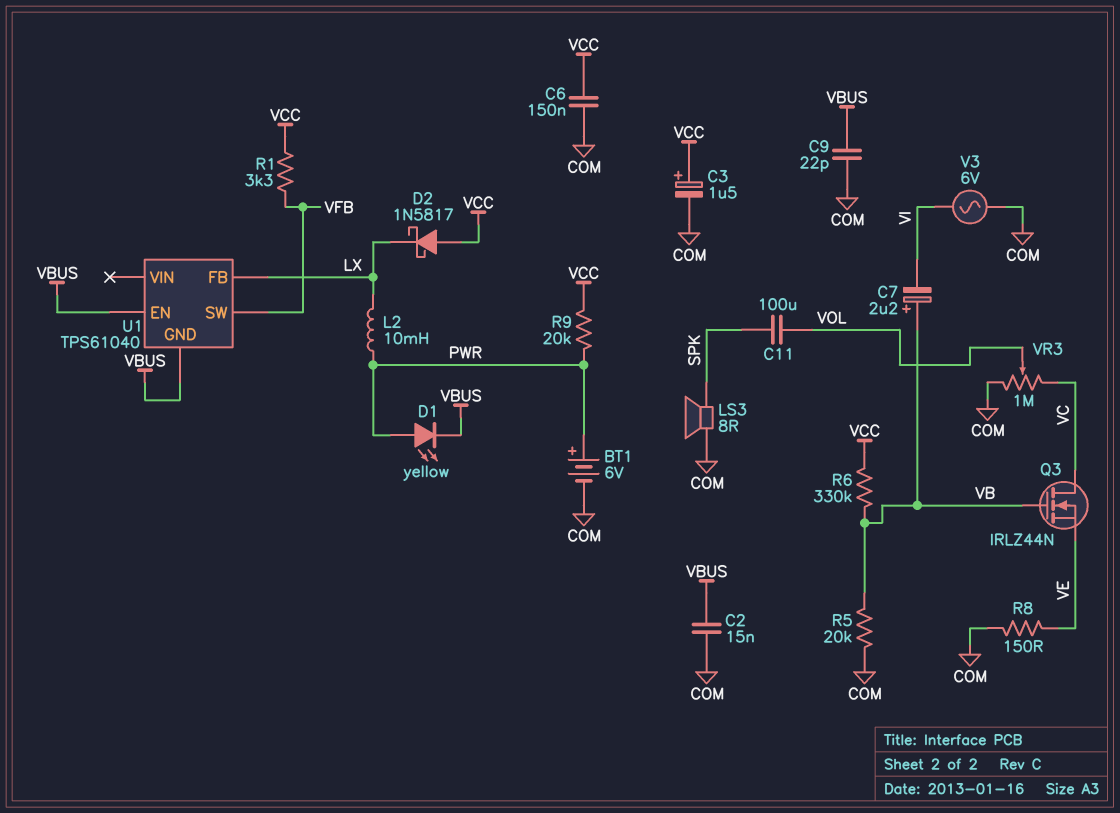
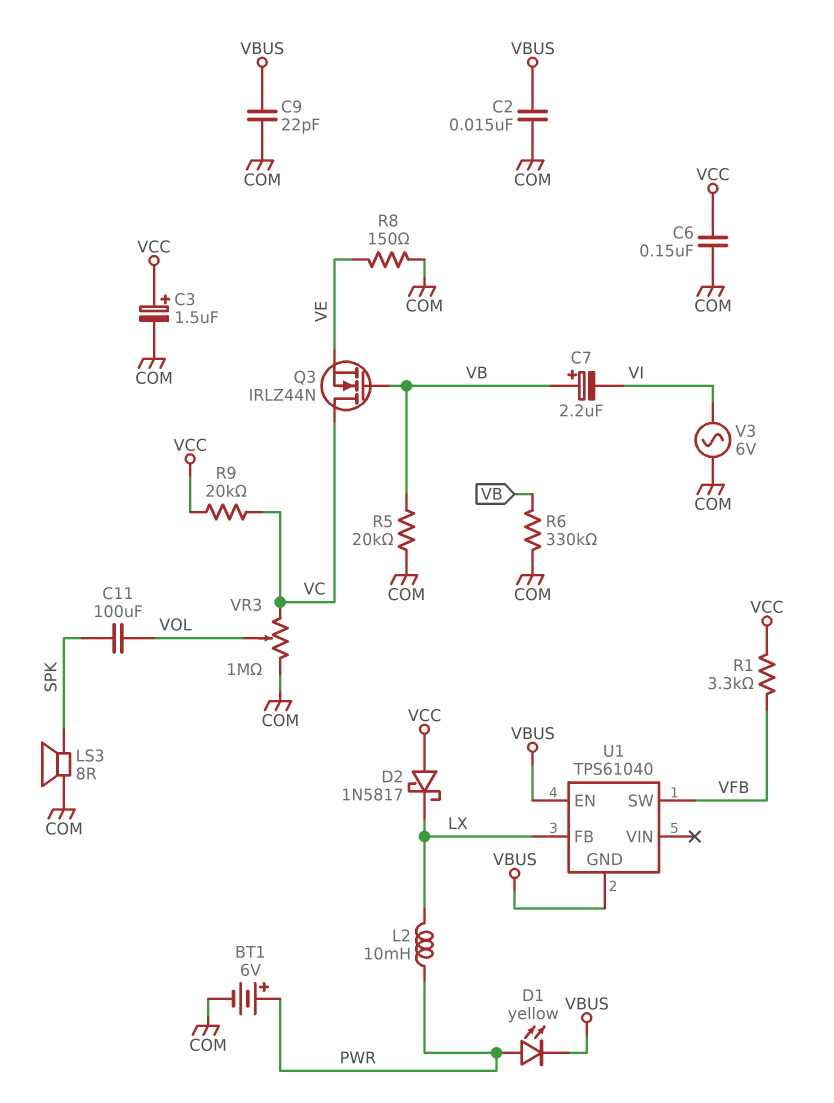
R6: 330k (VB, VCC) -> 330k (COM, VB)
R9: 20k (PWR, VCC) -> 20k (VC, VCC)

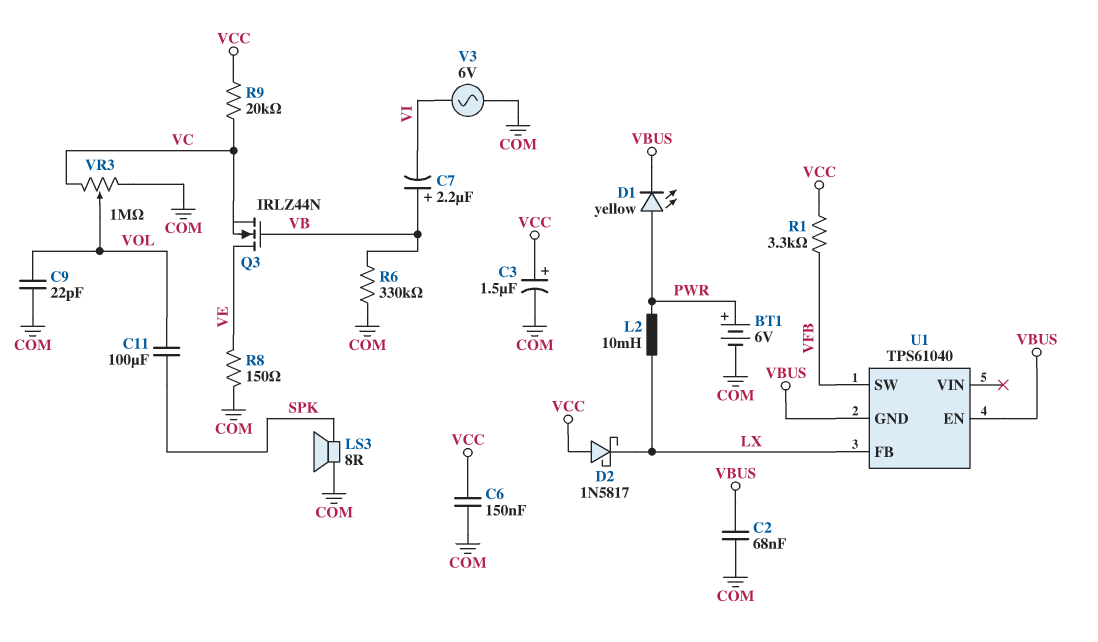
C2: 15nF (COM, VBUS) -> 68nF (COM, VBUS)
C9: 22pF (COM, VBUS) -> 22pF (COM, VOL)
Q3: NMOS IRLZ44N (G VB, D VC, S VE) -> NMOS IRLZ44N (G VB, D VE, S VC)
R5: 20k (COM, VB) -> none

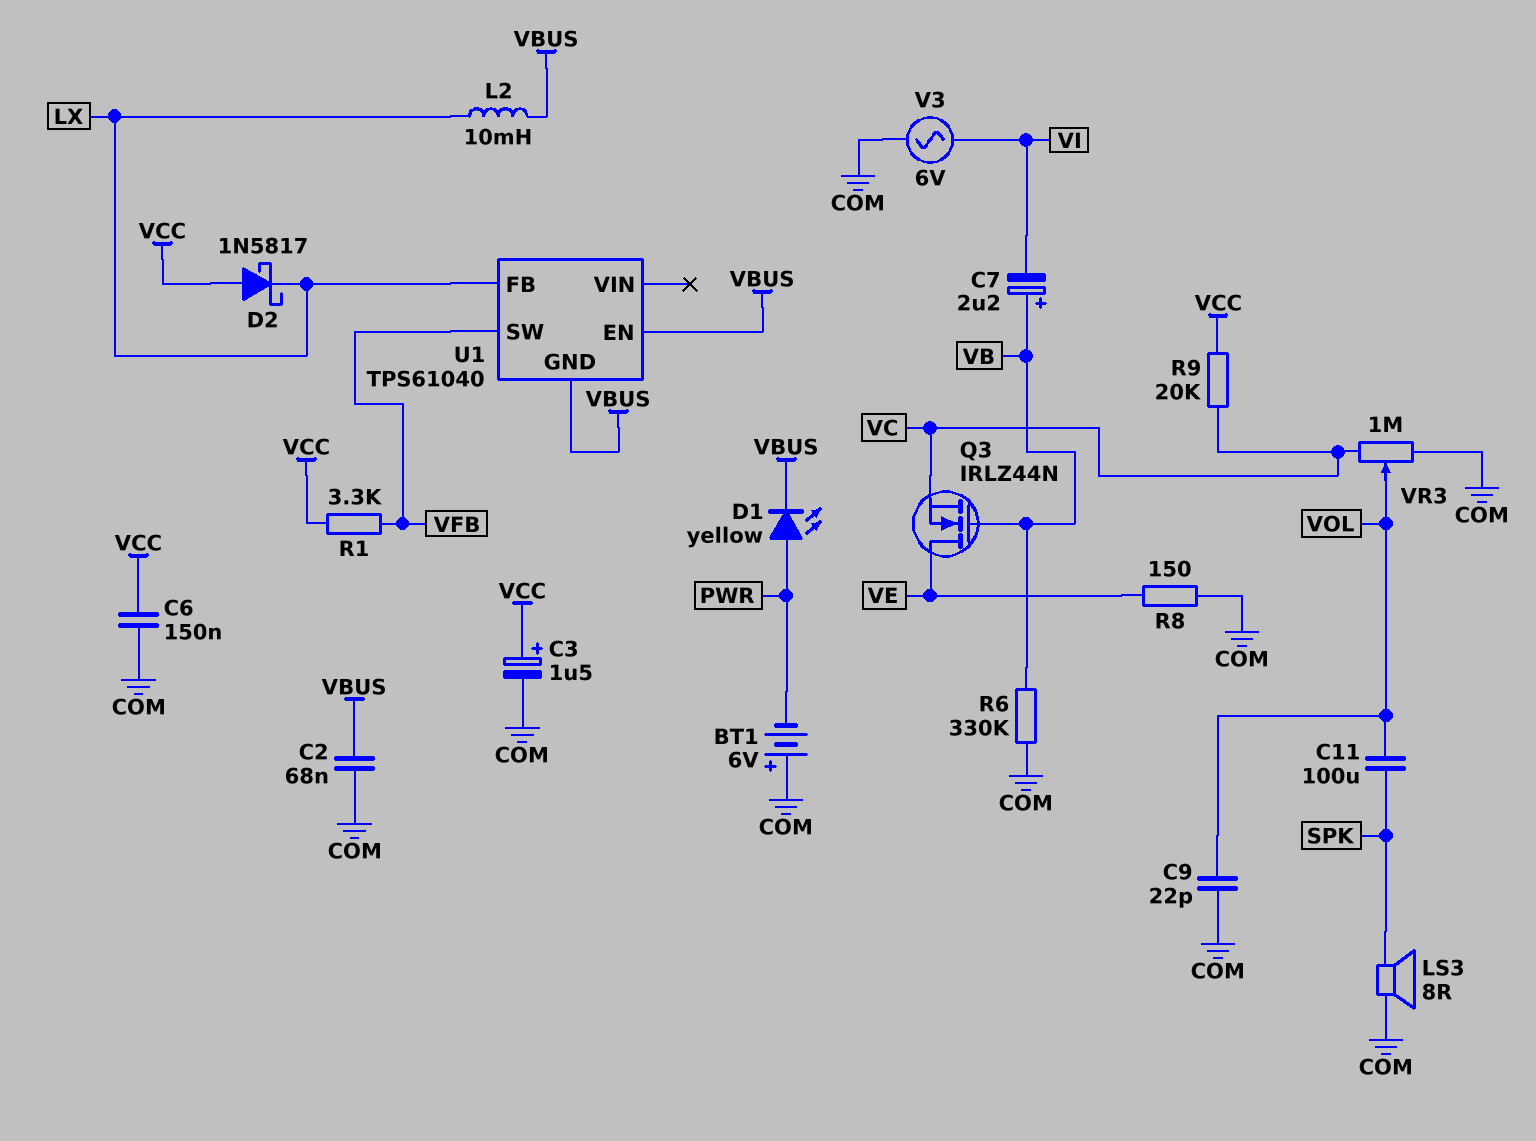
BT1: 6V (plus PWR, minus COM) -> 6V (plus COM, minus PWR)
L2: 10mH (LX, PWR) -> 10mH (LX, VBUS)

